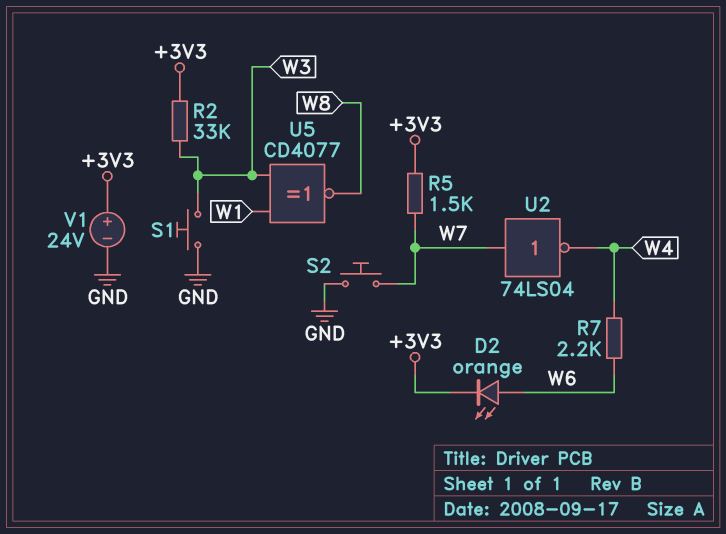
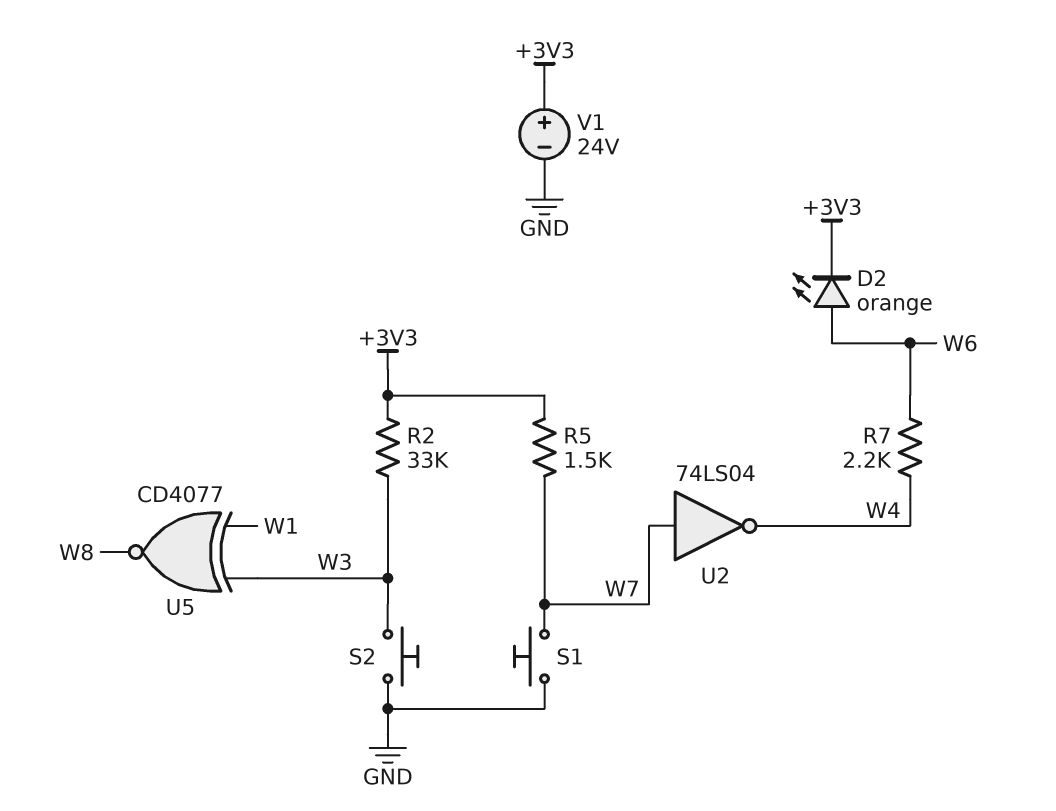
S1: button (GND, W3) -> button (GND, W7)
S2: button (GND, W7) -> button (GND, W3)

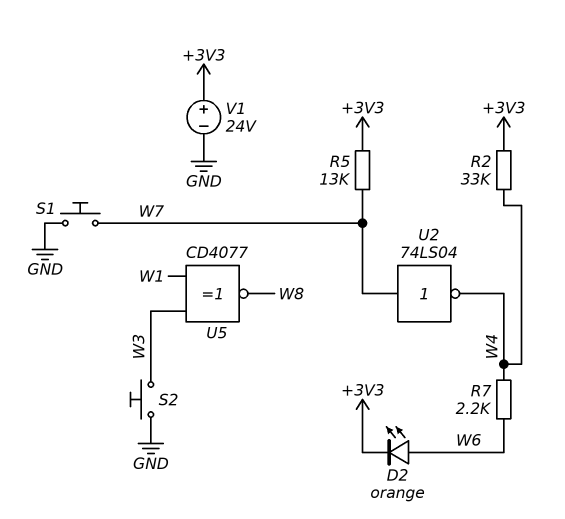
R2: 33k (+3V3, W3) -> 33k (+3V3, W4)
R5: 1.5k (+3V3, W7) -> 13k (+3V3, W7)

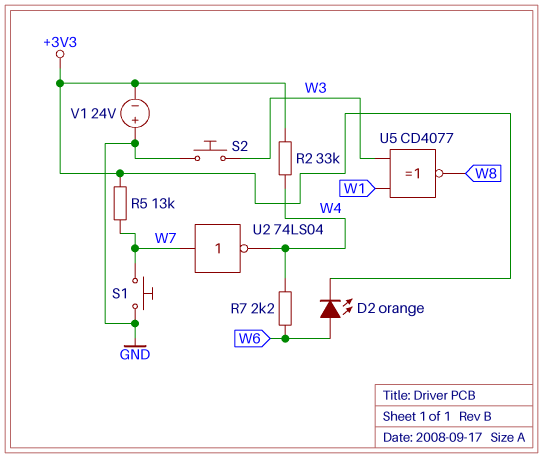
V1: 24V (plus +3V3, minus GND) -> 24V (plus GND, minus +3V3)

